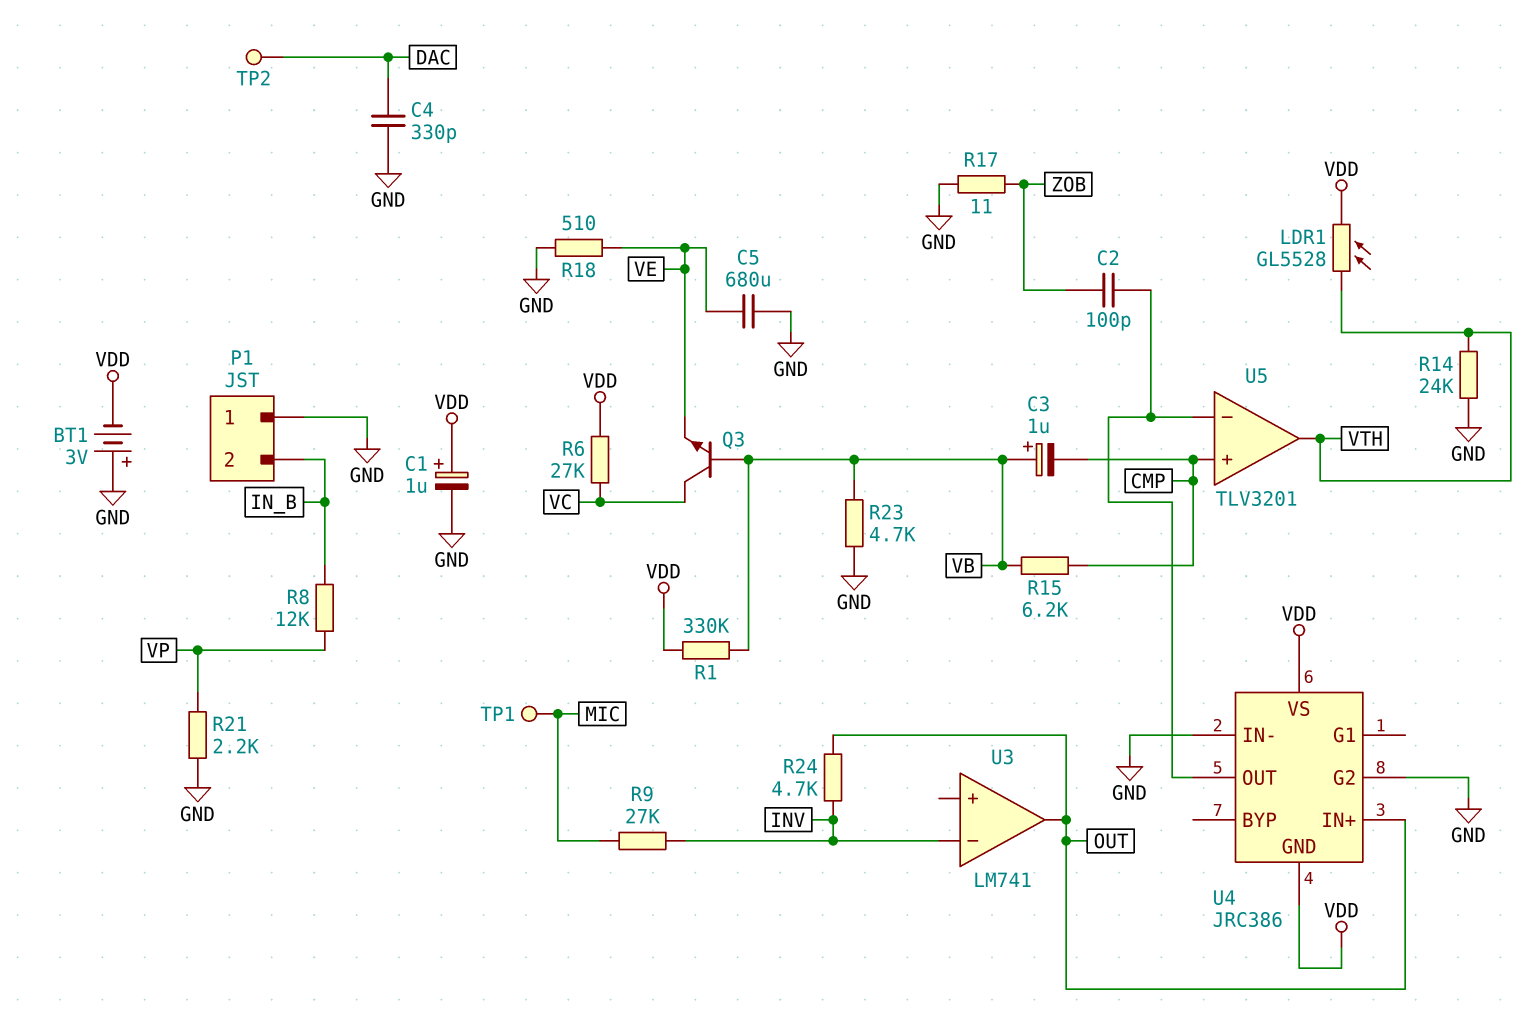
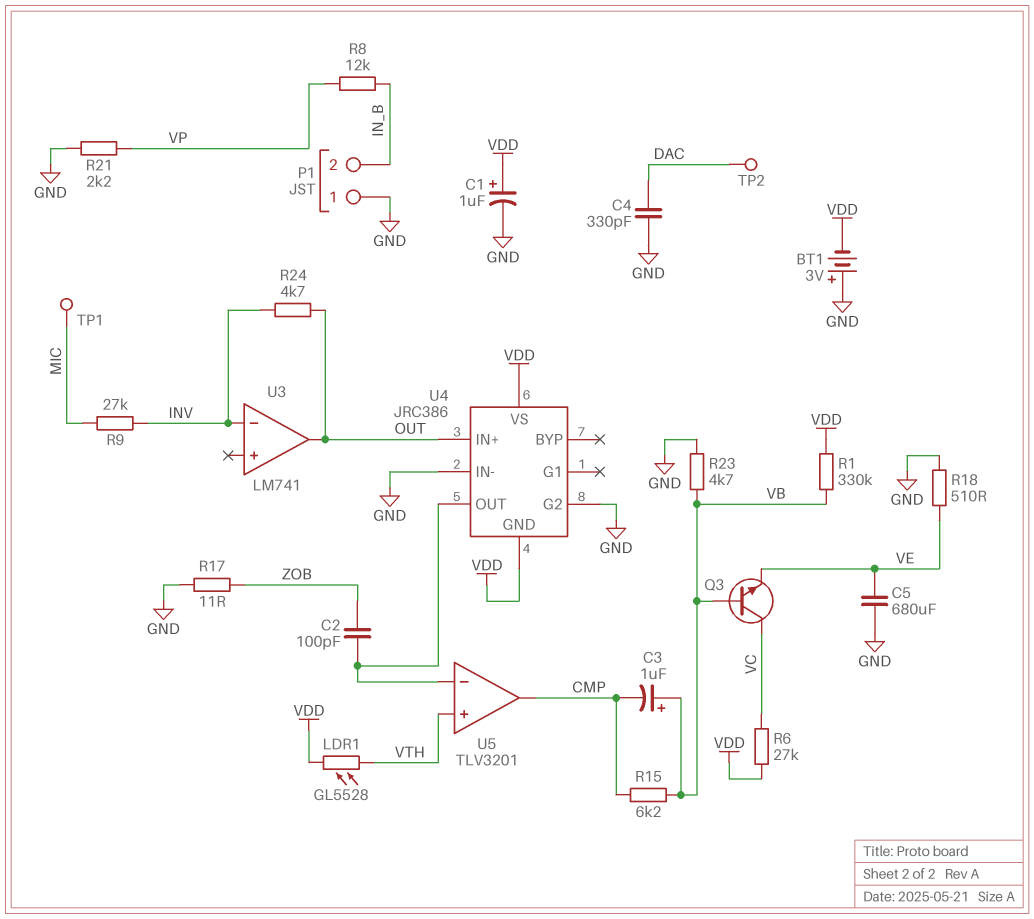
R14: 24k (GND, VTH) -> none
U5 pin in+: CMP -> VTH
U5 pin out: VTH -> CMP

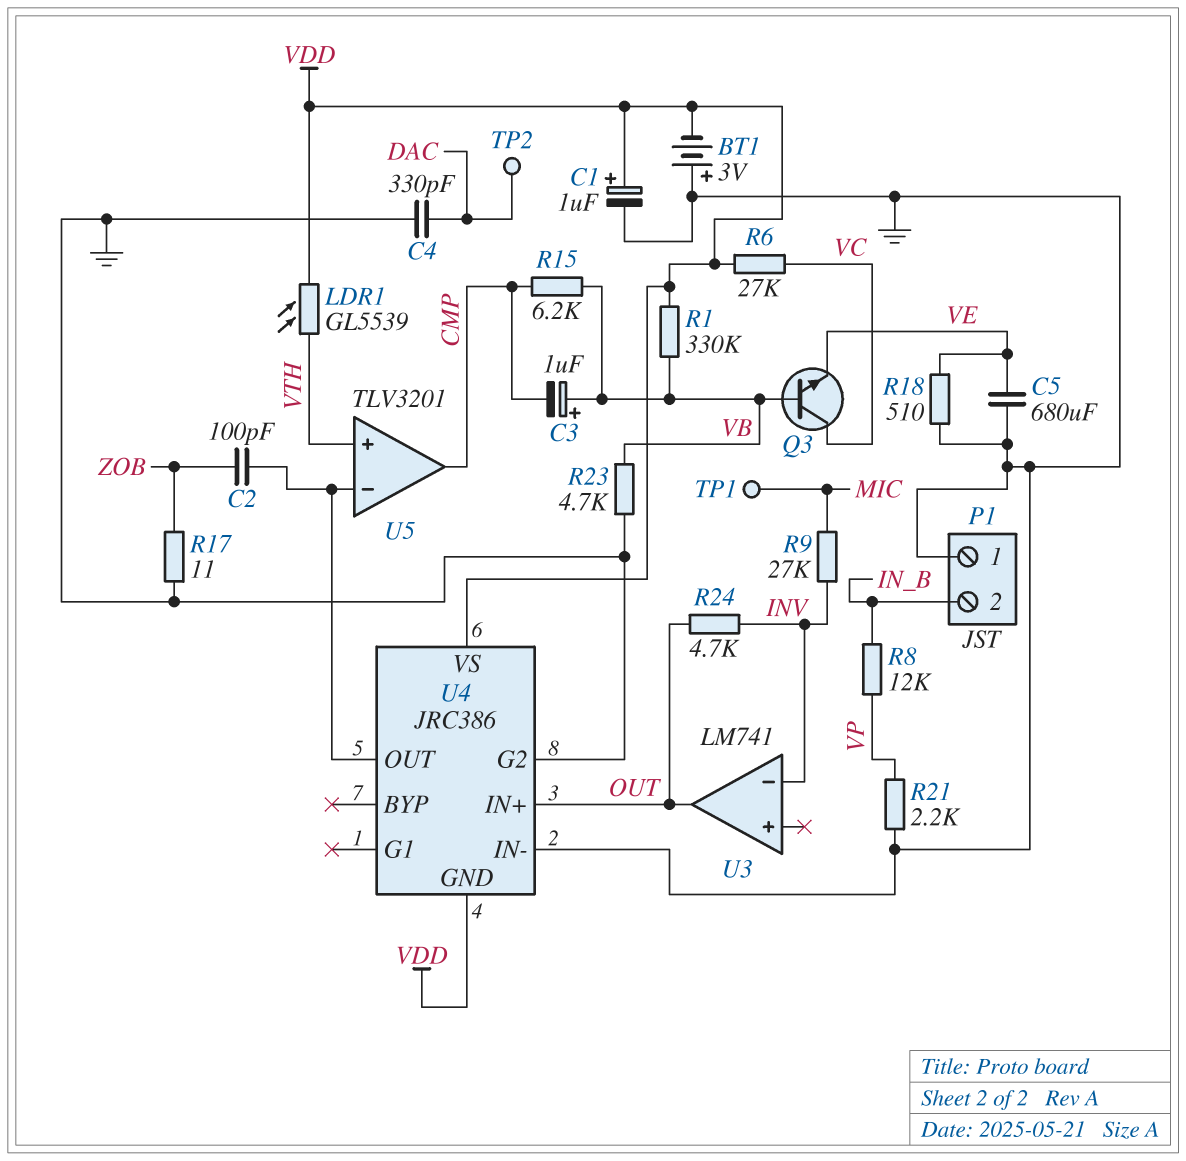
LDR1: GL5528 (VDD, VTH) -> GL5539 (VDD, VTH)

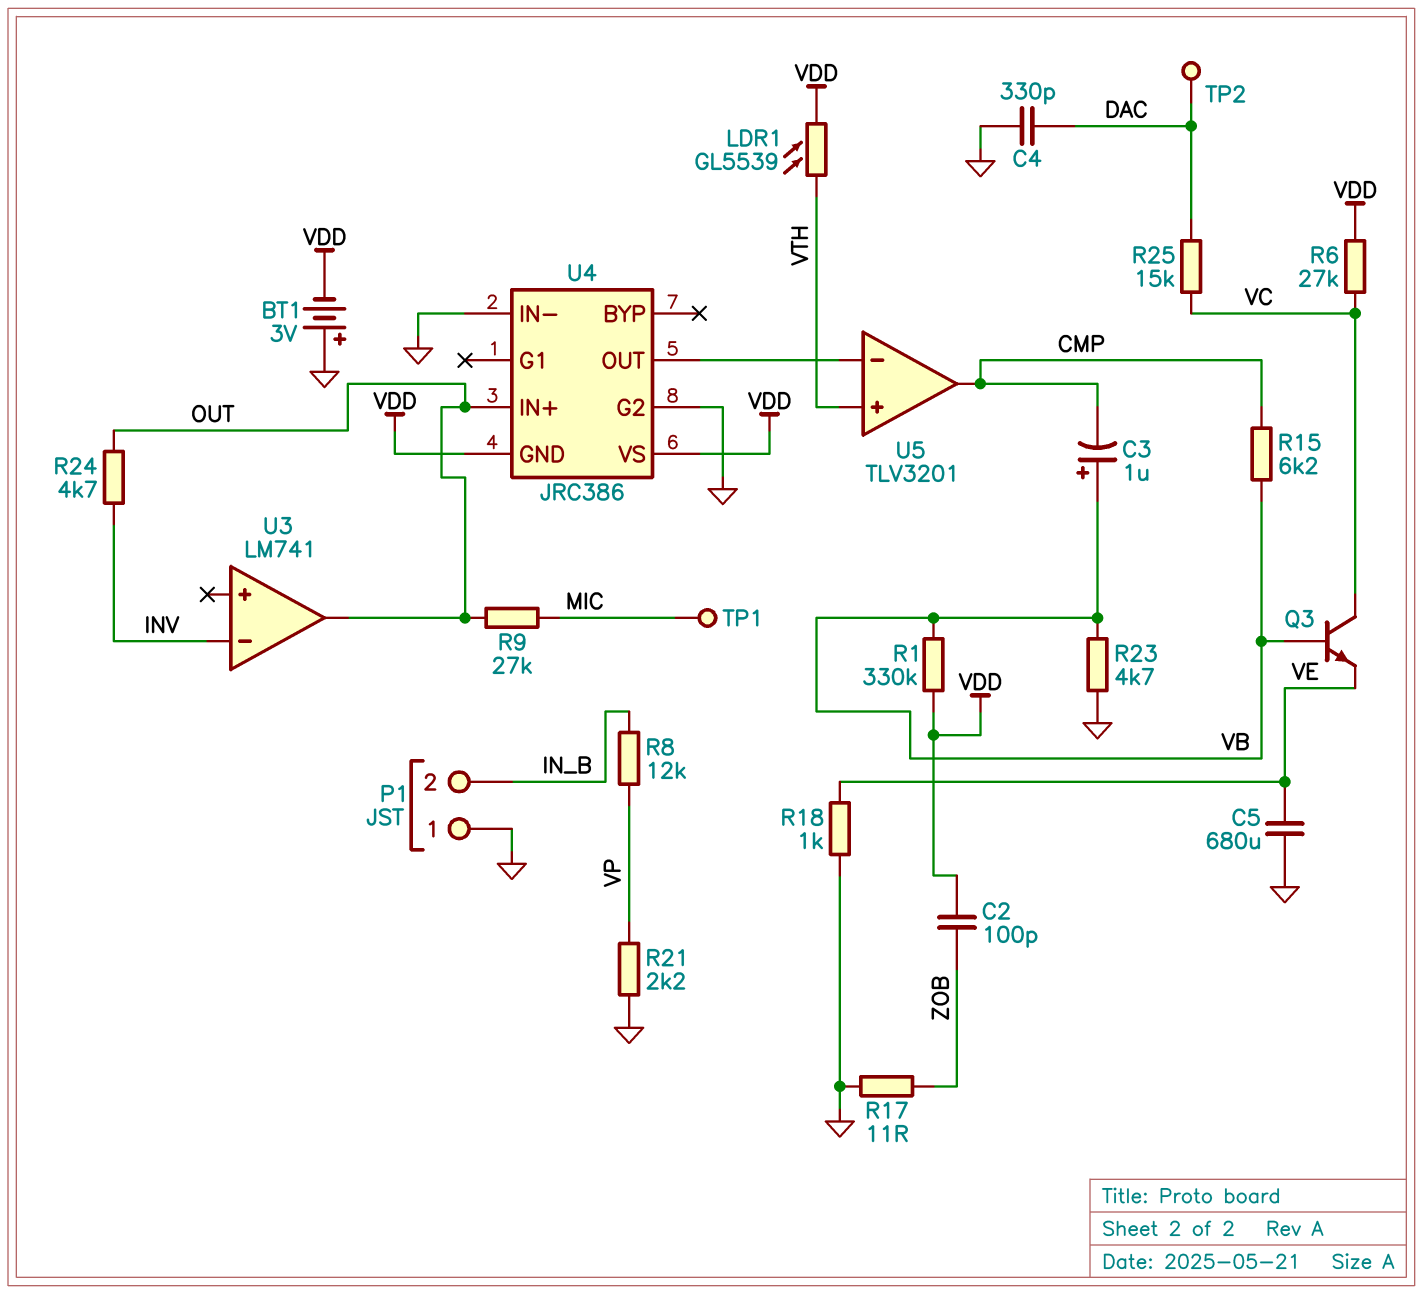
C1: 1uF (plus VDD, minus GND) -> none
C2: 100pF (U4/OUT, ZOB) -> 100pF (VDD, ZOB)
R9: 27k (INV, MIC) -> 27k (MIC, OUT)
R18: 510 (GND, VE) -> 1k (GND, VE)
R25: none -> 15k (DAC, VC)

